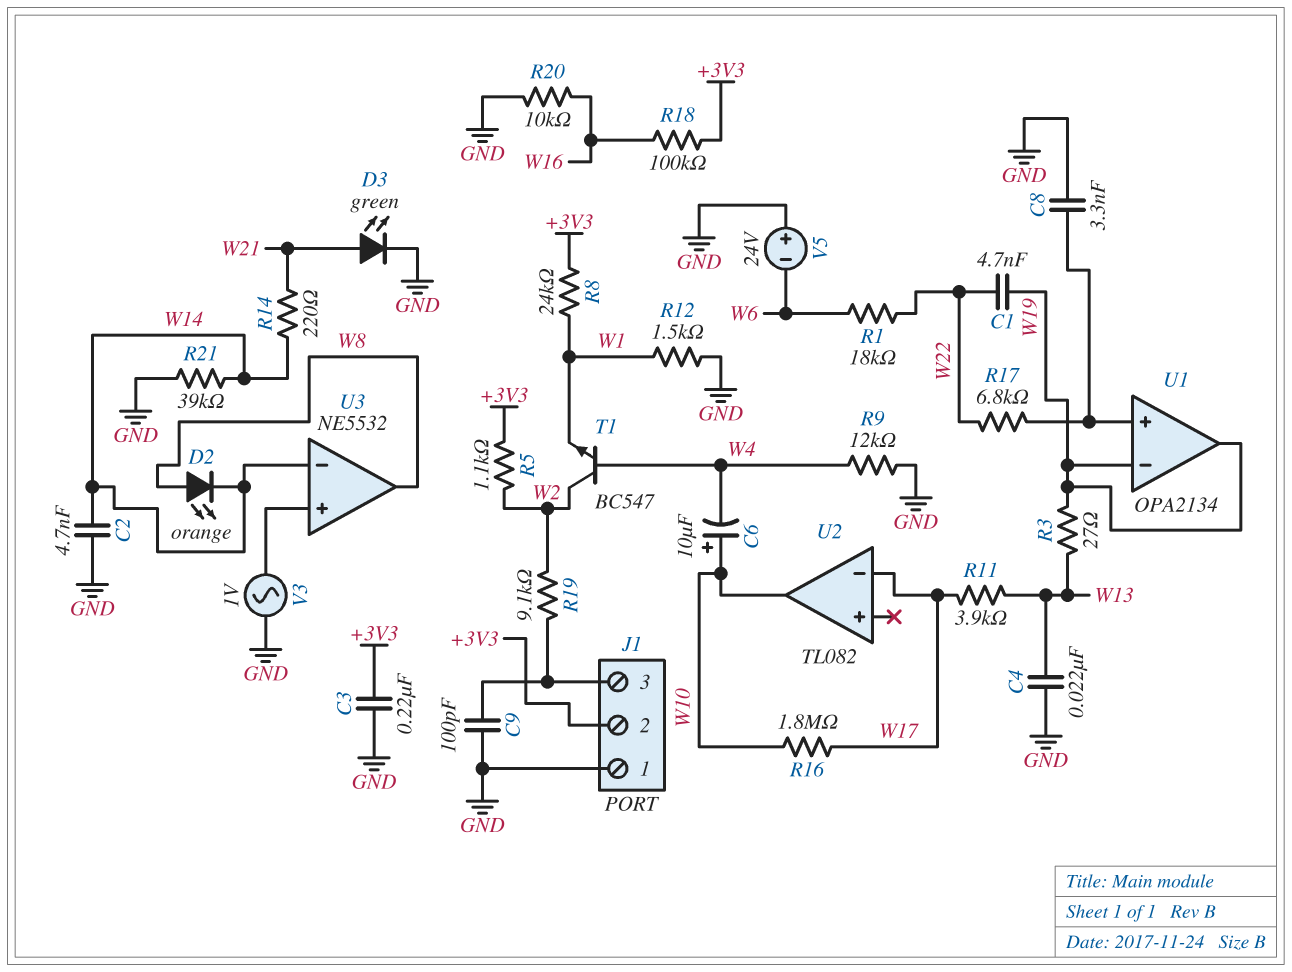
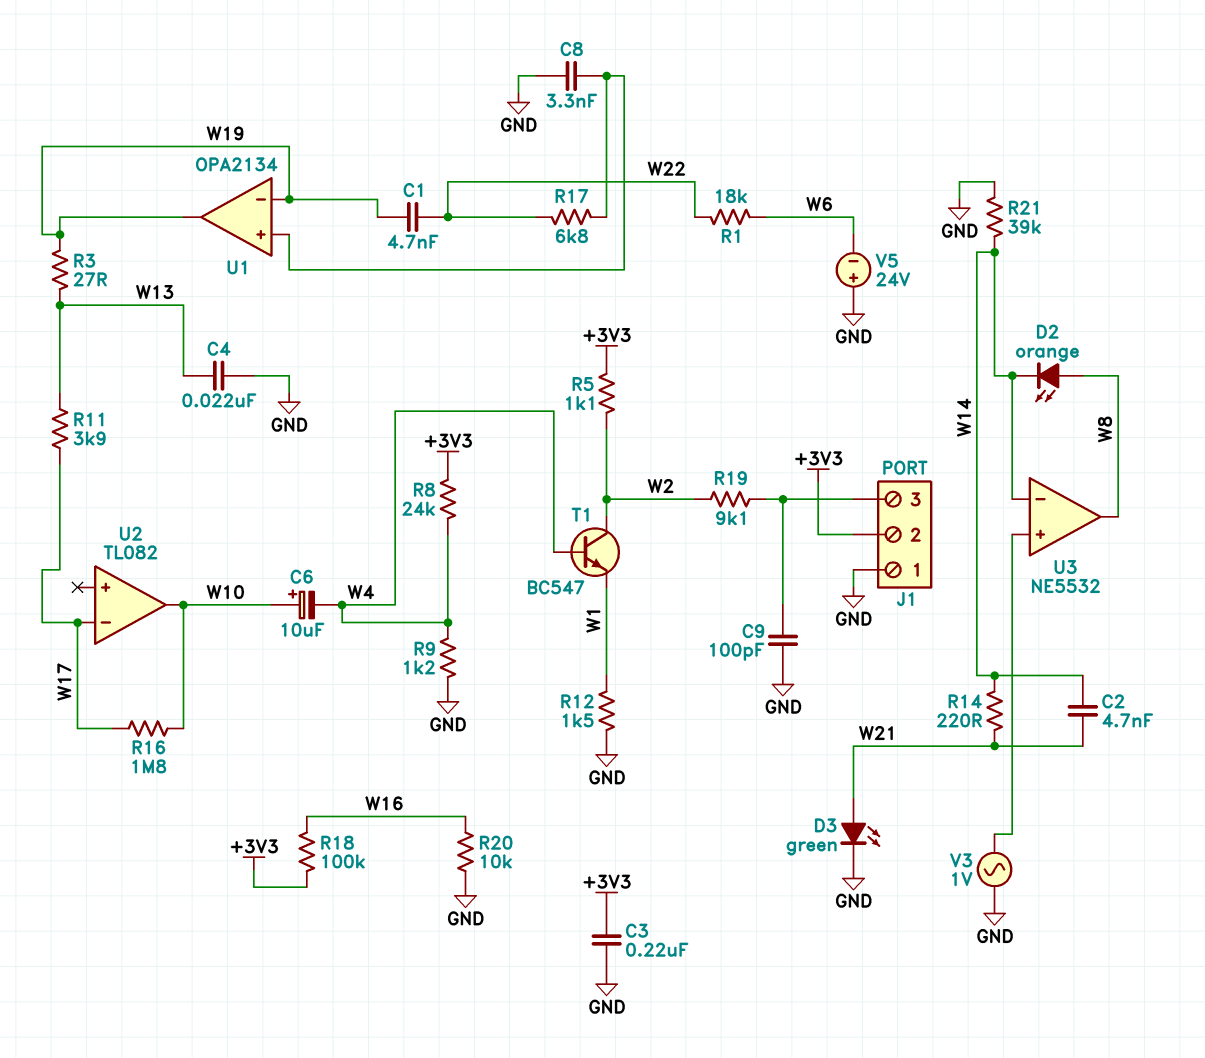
C2: 4.7nF (GND, W14) -> 4.7nF (W14, W21)
R8: 24k (+3V3, W1) -> 24k (+3V3, W4)
R9: 12k (GND, W4) -> 1.2k (GND, W4)

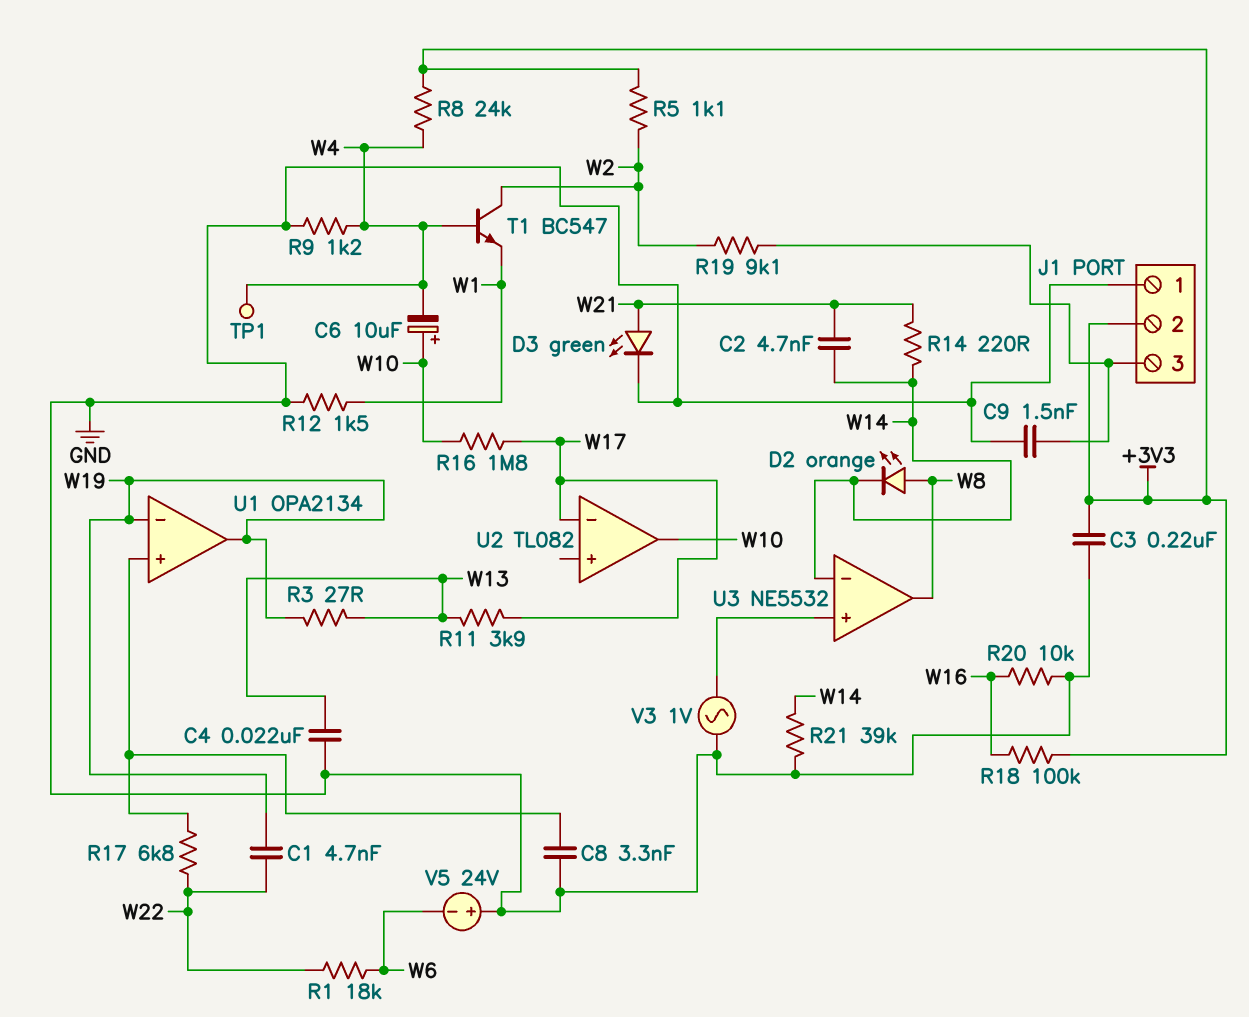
C9: 100pF (GND, J1/3) -> 1.5nF (GND, J1/3)
TP1: none -> test point (W4)

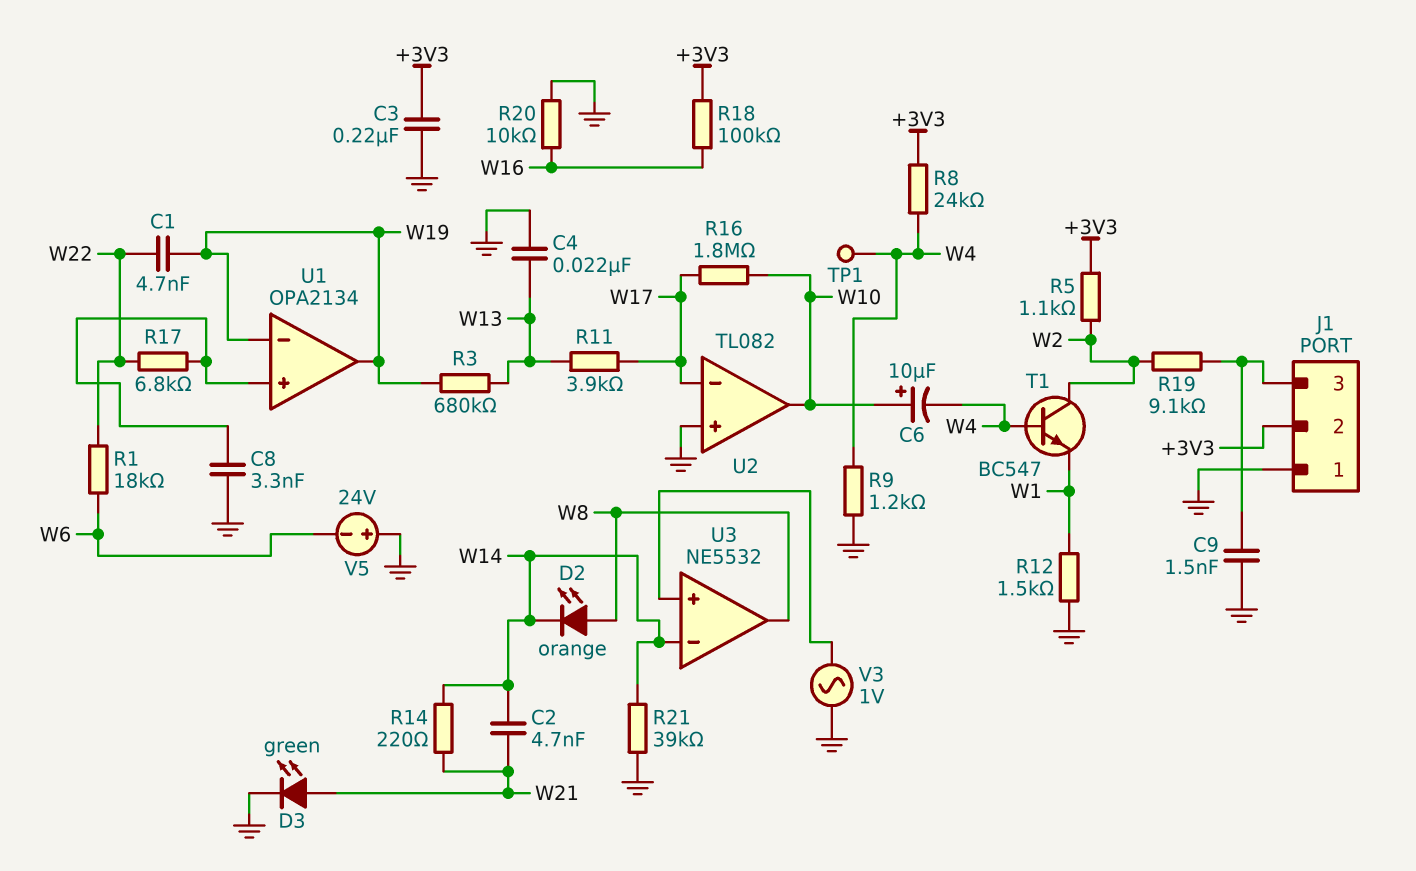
R3: 27 (W13, W19) -> 680k (W13, W19)
U2 pin in+: none -> GND

